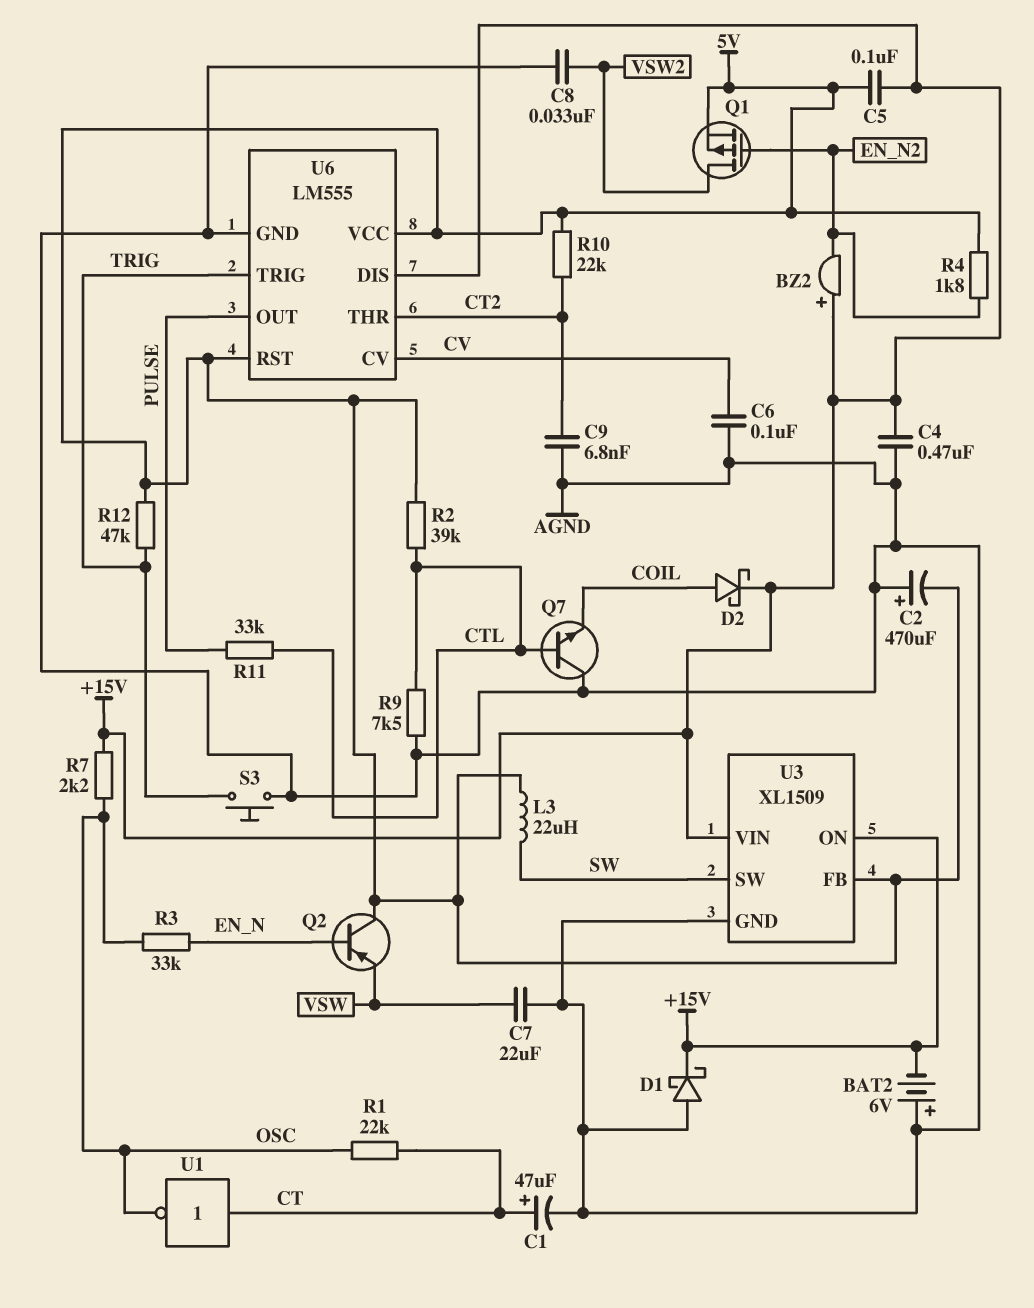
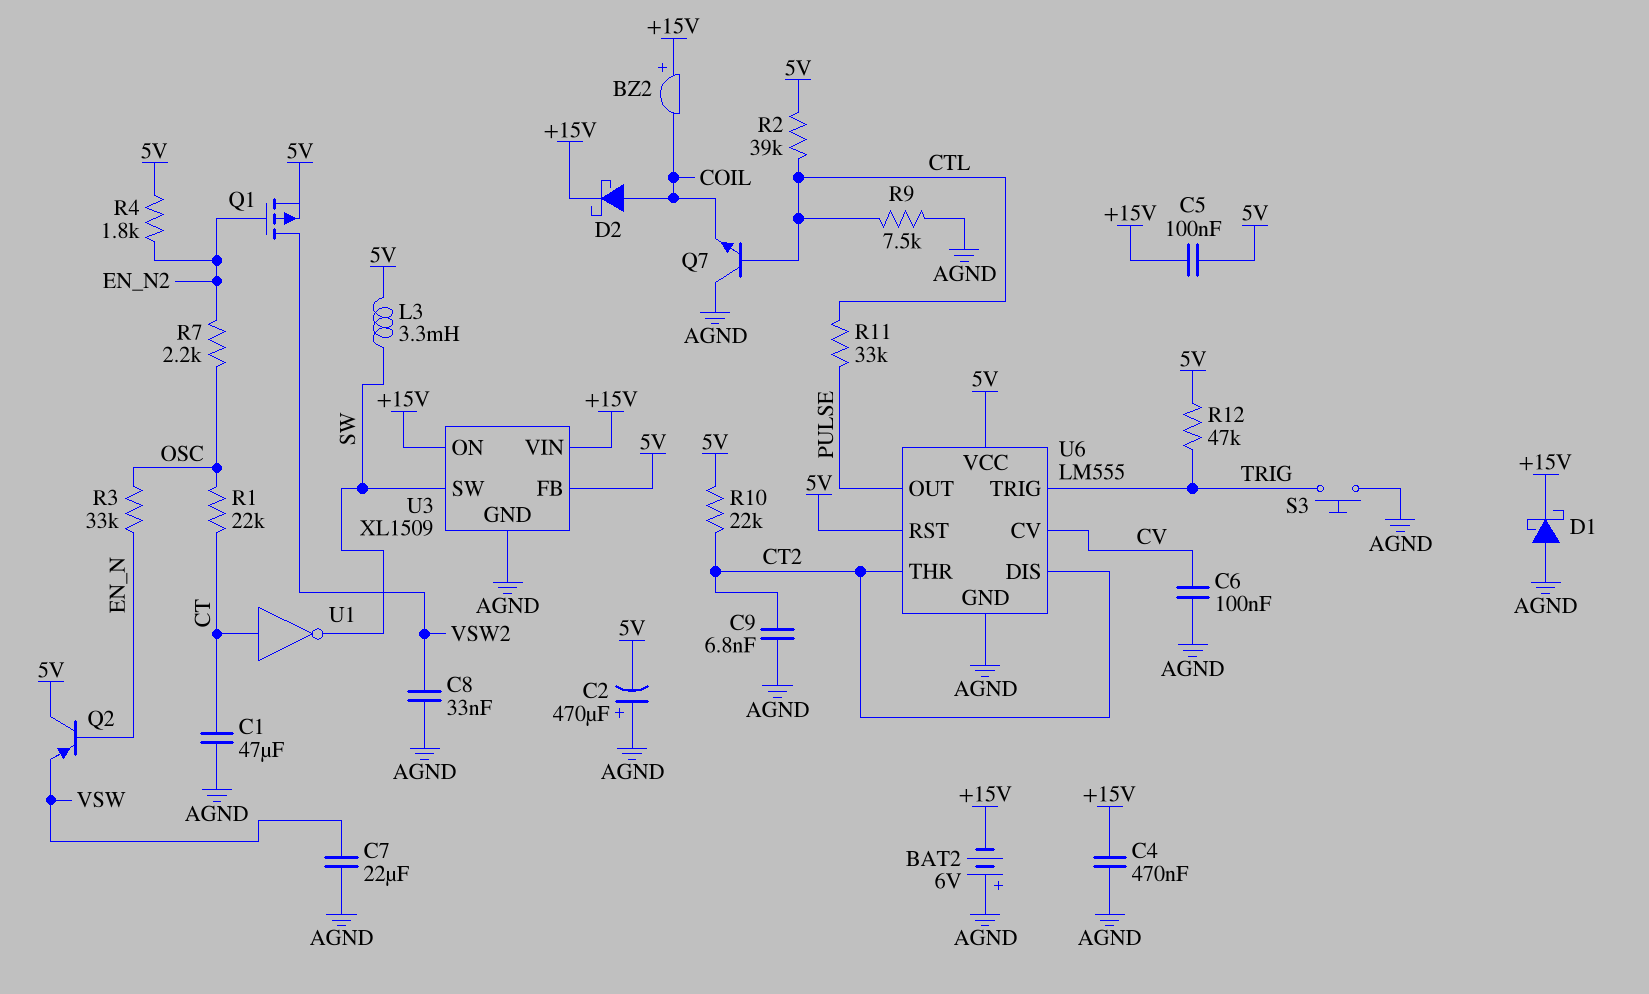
BZ2: buzzer (plus +15V, minus EN_N2) -> buzzer (plus +15V, minus COIL)
C1: 47uF (plus CT, minus AGND) -> 47uF (AGND, CT)
L3: 22uH (5V, SW) -> 3.3mH (5V, SW)
R7: 2.2k (+15V, OSC) -> 2.2k (EN_N2, OSC)
U1: NOT (in CT, out OSC) -> NOT (in CT, out SW)
U6 pin DIS: +15V -> CT2

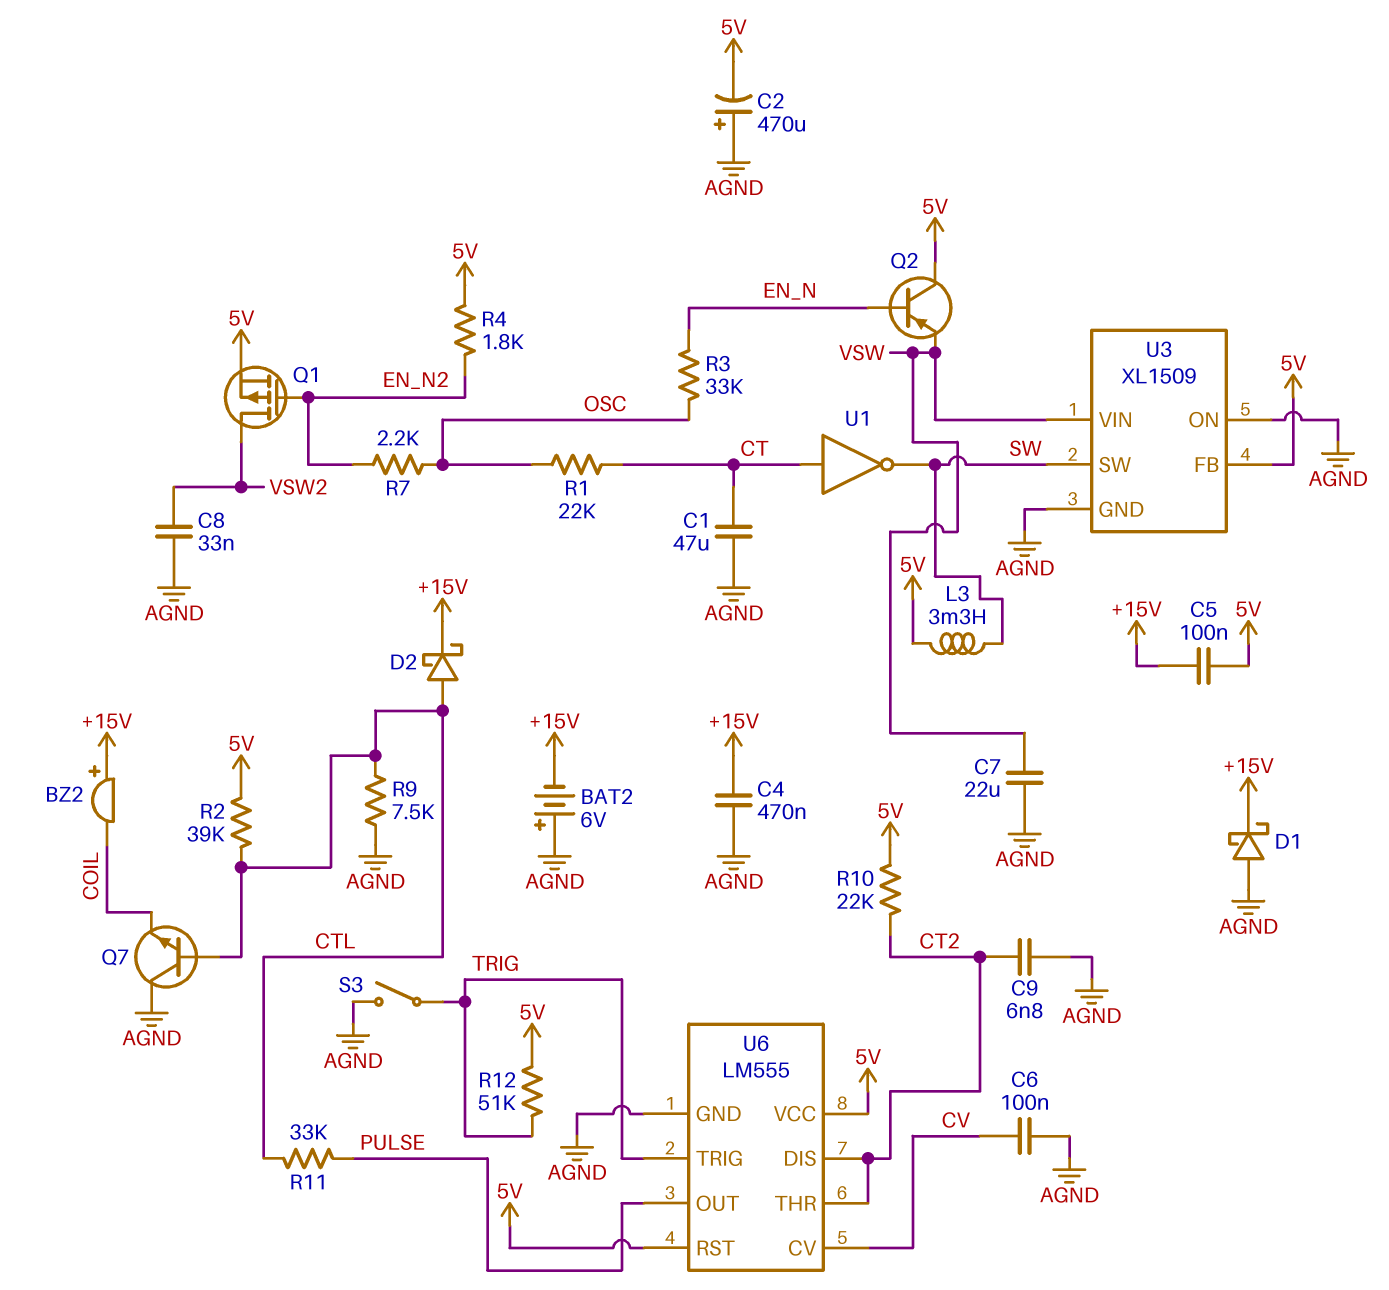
D2: schottky (A COIL, K +15V) -> schottky (A CTL, K +15V)
R12: 47k (5V, TRIG) -> 51k (5V, TRIG)
S3: button (AGND, TRIG) -> switch (AGND, TRIG)
U3 pin ON: +15V -> AGND
U3 pin VIN: +15V -> VSW

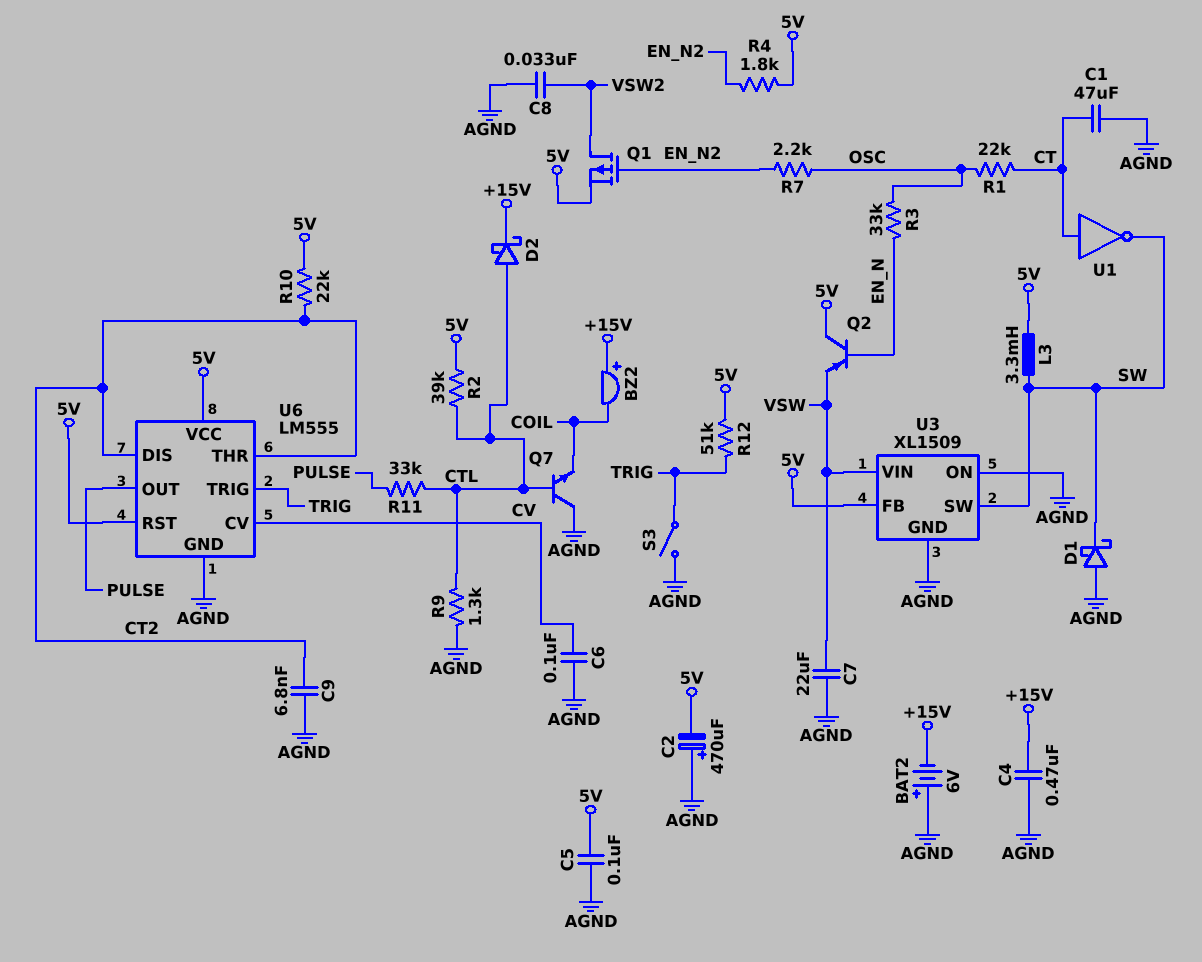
C5: 100nF (+15V, 5V) -> 100nF (5V, AGND)
D1: schottky (A AGND, K +15V) -> schottky (A AGND, K SW)
R9: 7.5k (AGND, CTL) -> 1.3k (AGND, CTL)

